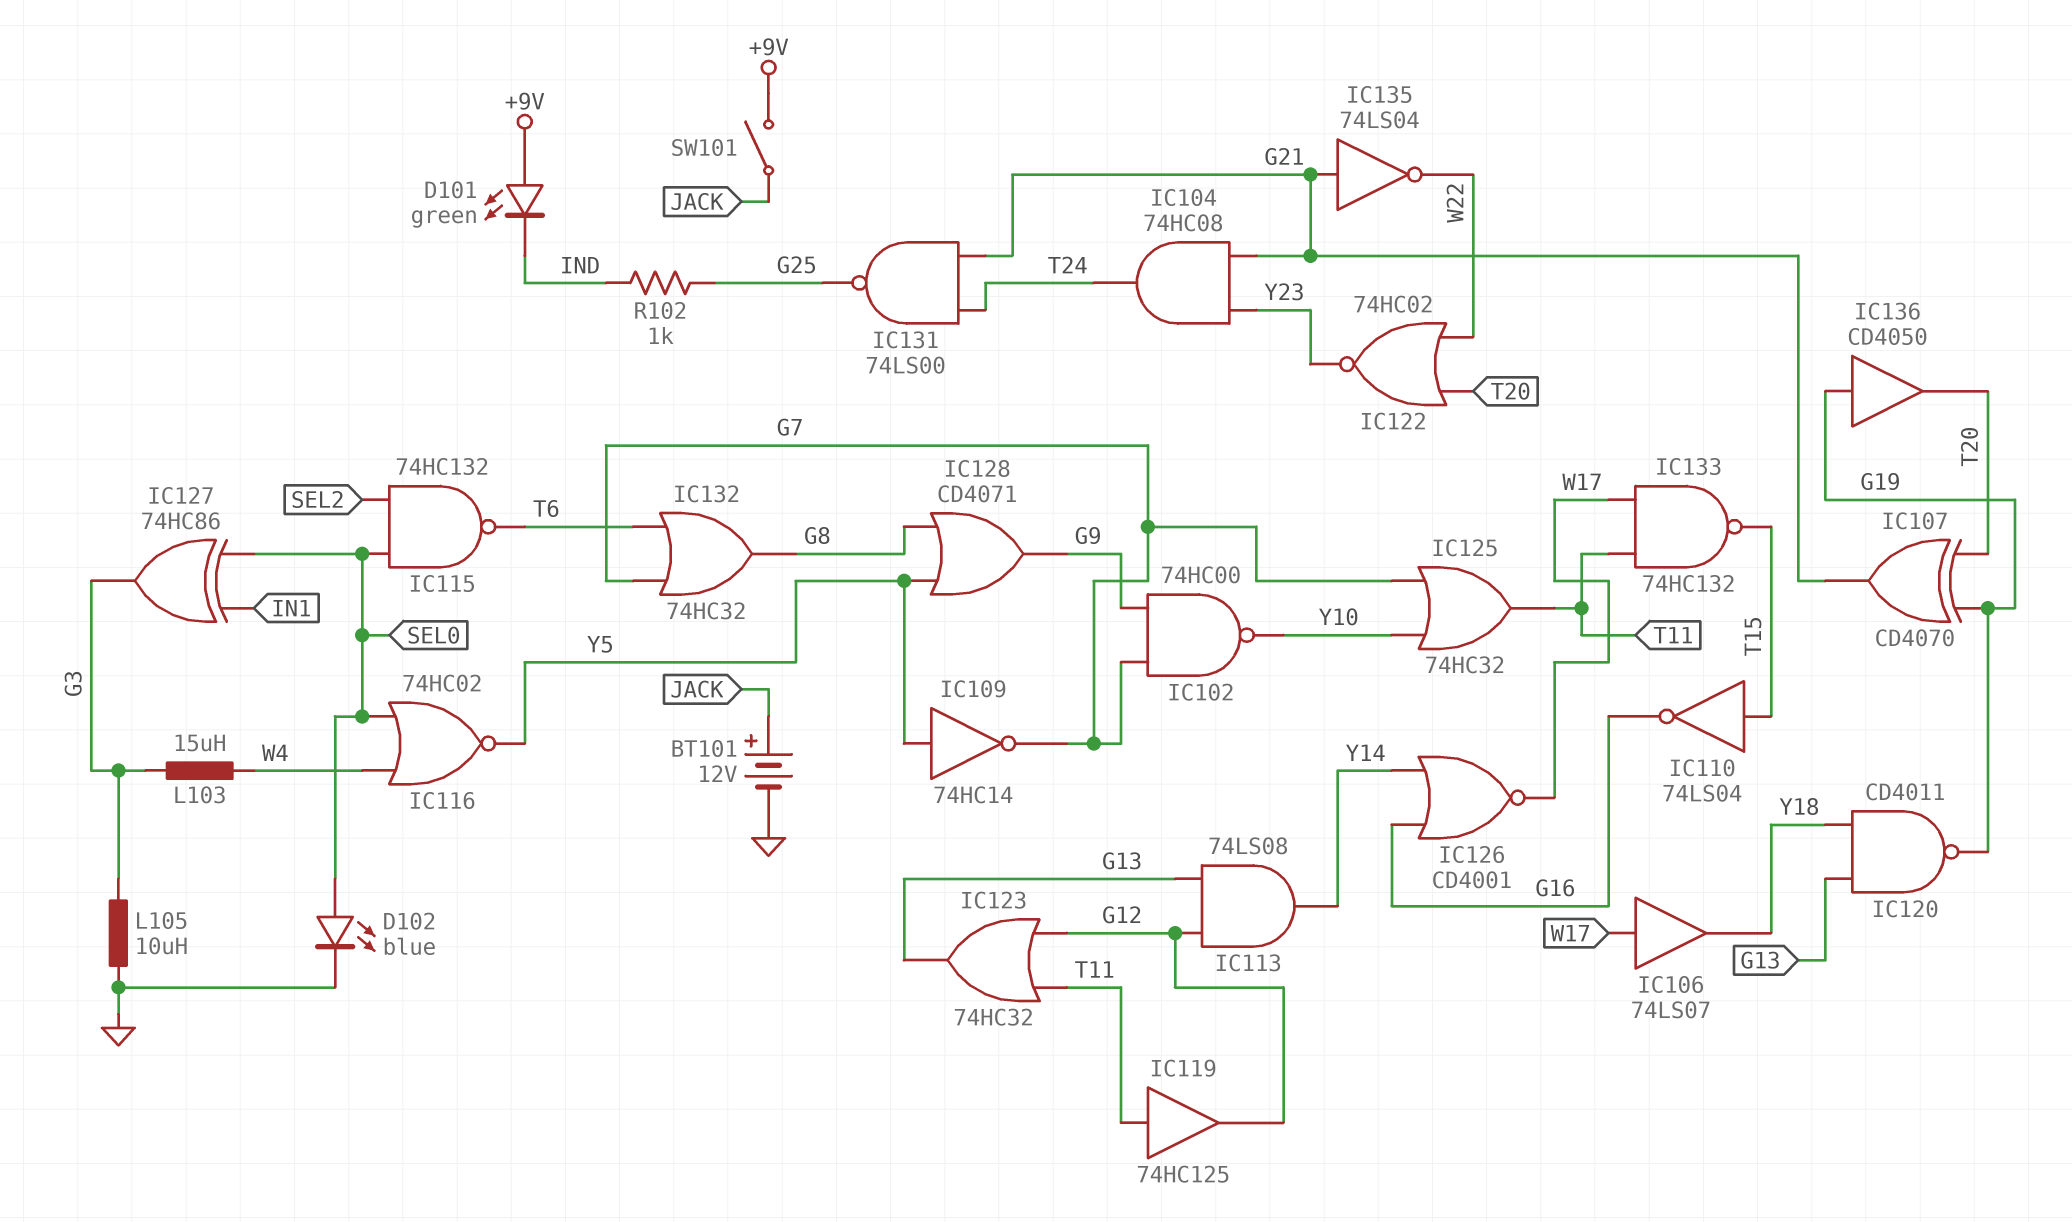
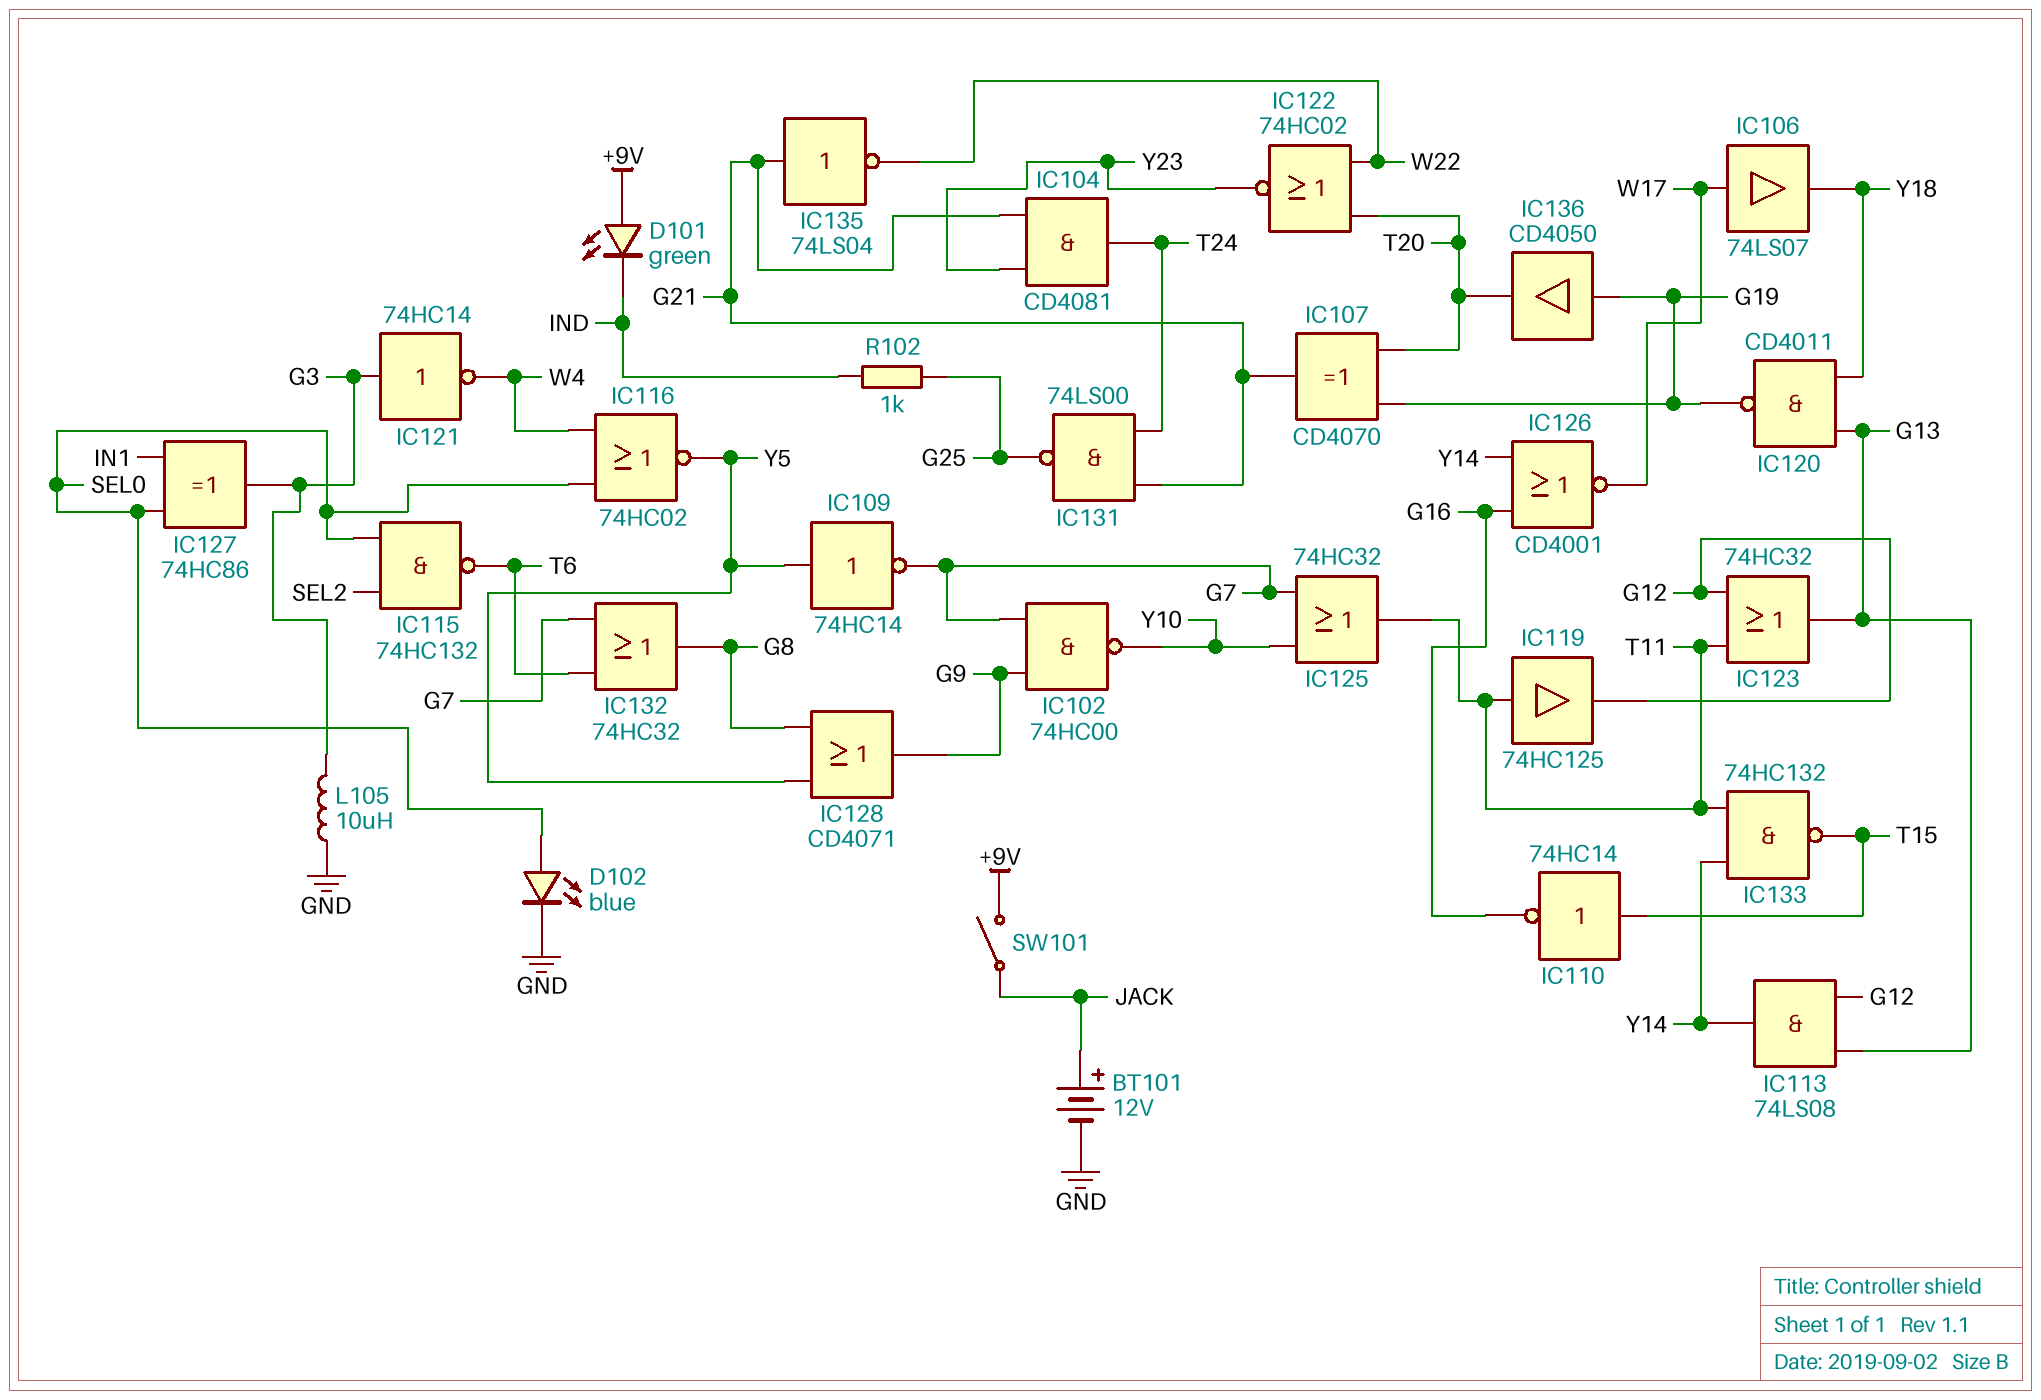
IC104: AND 74HC08 (in G21, in Y23, out T24) -> AND CD4081 (in G21, in Y23, out T24)
IC110: NOT 74LS04 (in T15, out G16) -> NOT 74HC14 (in T15, out G16)
IC121: none -> NOT 74HC14 (in G3, out W4)
IC133: NAND 74HC132 (in T11, in W17, out T15) -> NAND 74HC132 (in T11, in Y14, out T15)
L103: 15uH (G3, W4) -> none

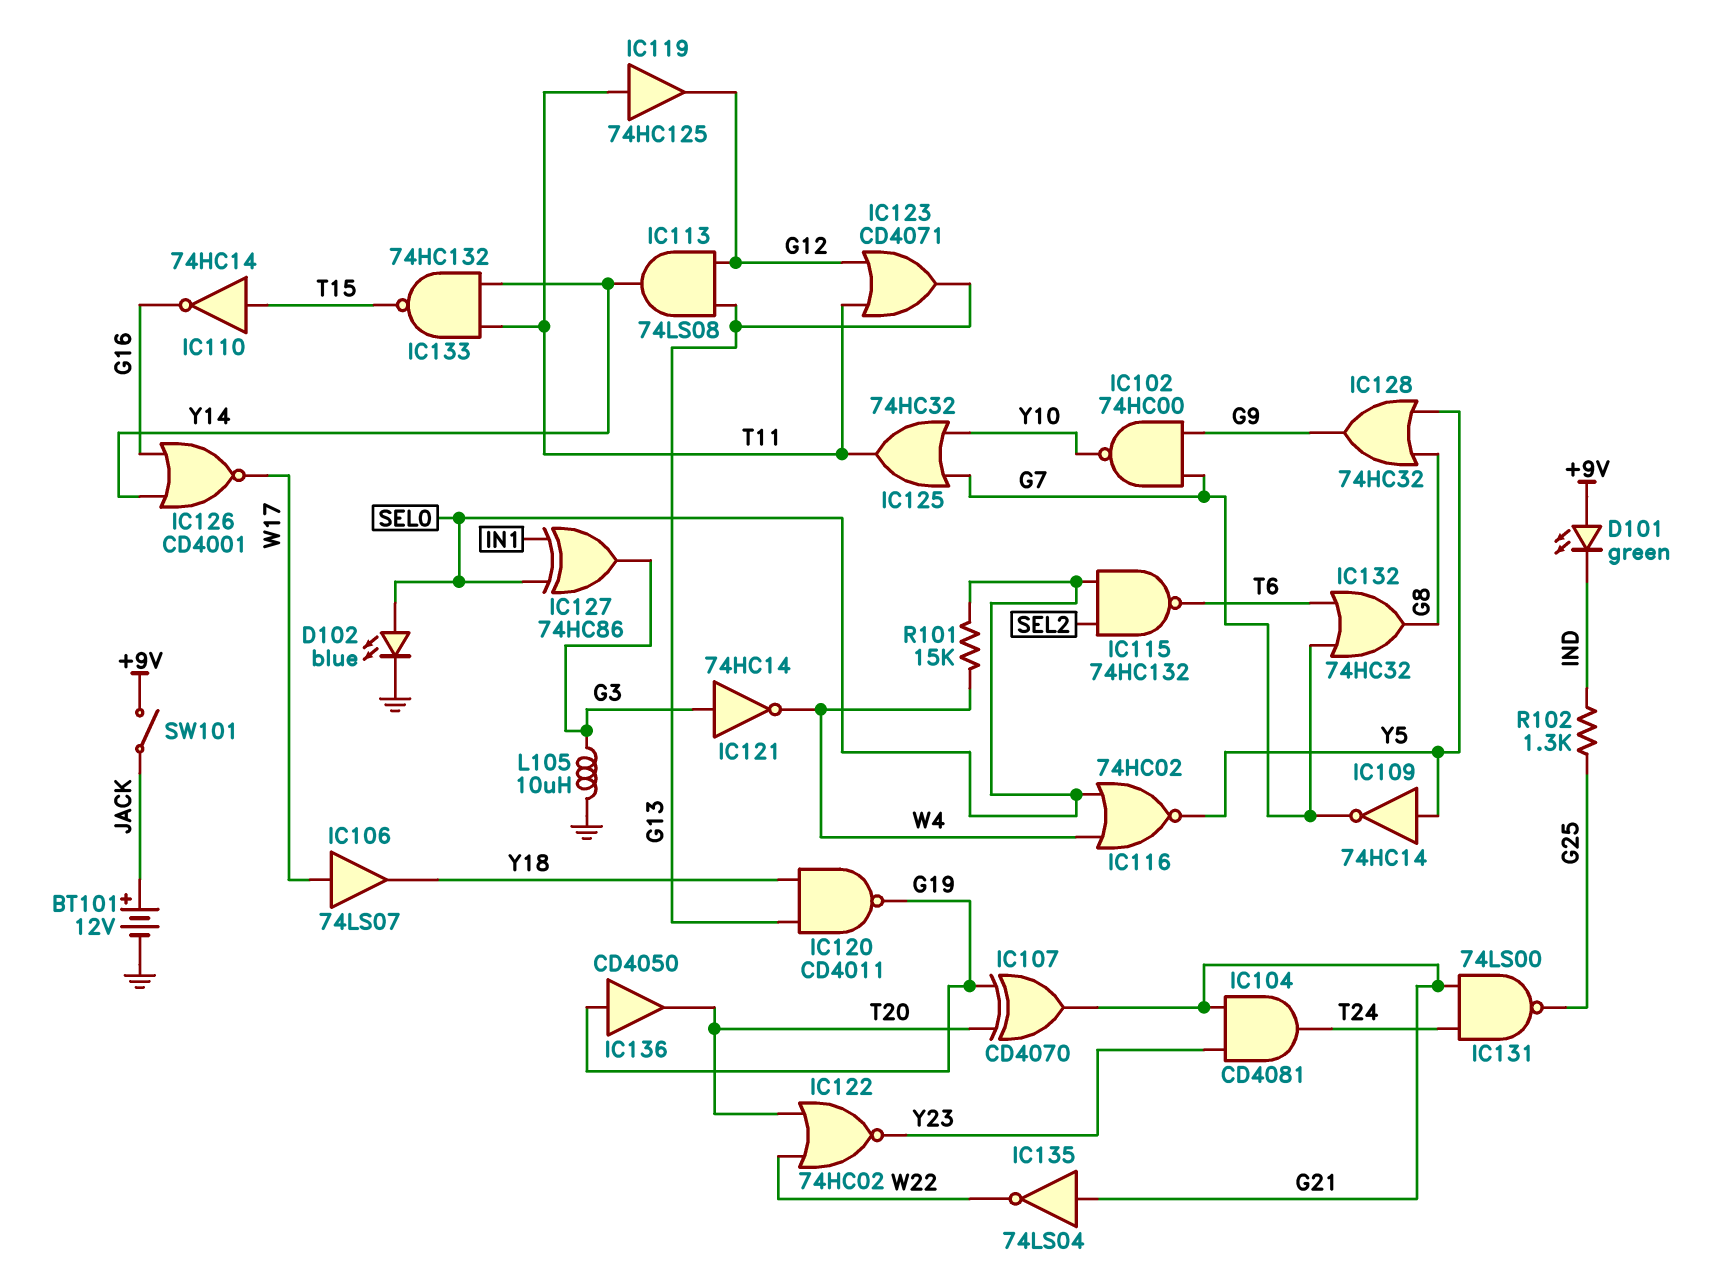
IC123: OR 74HC32 (in G12, in T11, out G13) -> OR CD4071 (in G12, in T11, out G13)
IC128: OR CD4071 (in G8, in Y5, out G9) -> OR 74HC32 (in G8, in Y5, out G9)
R101: none -> 15k (SEL0, W4)
R102: 1k (G25, IND) -> 1.3k (G25, IND)

